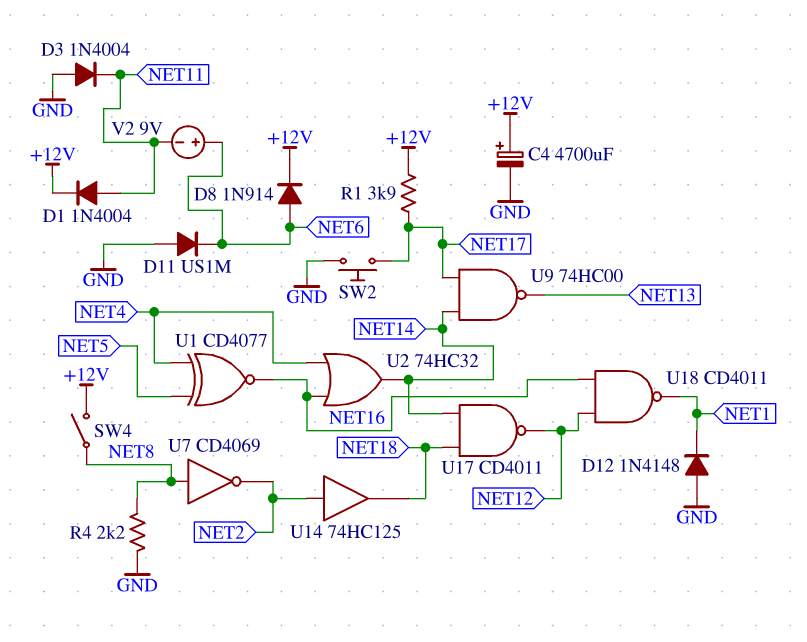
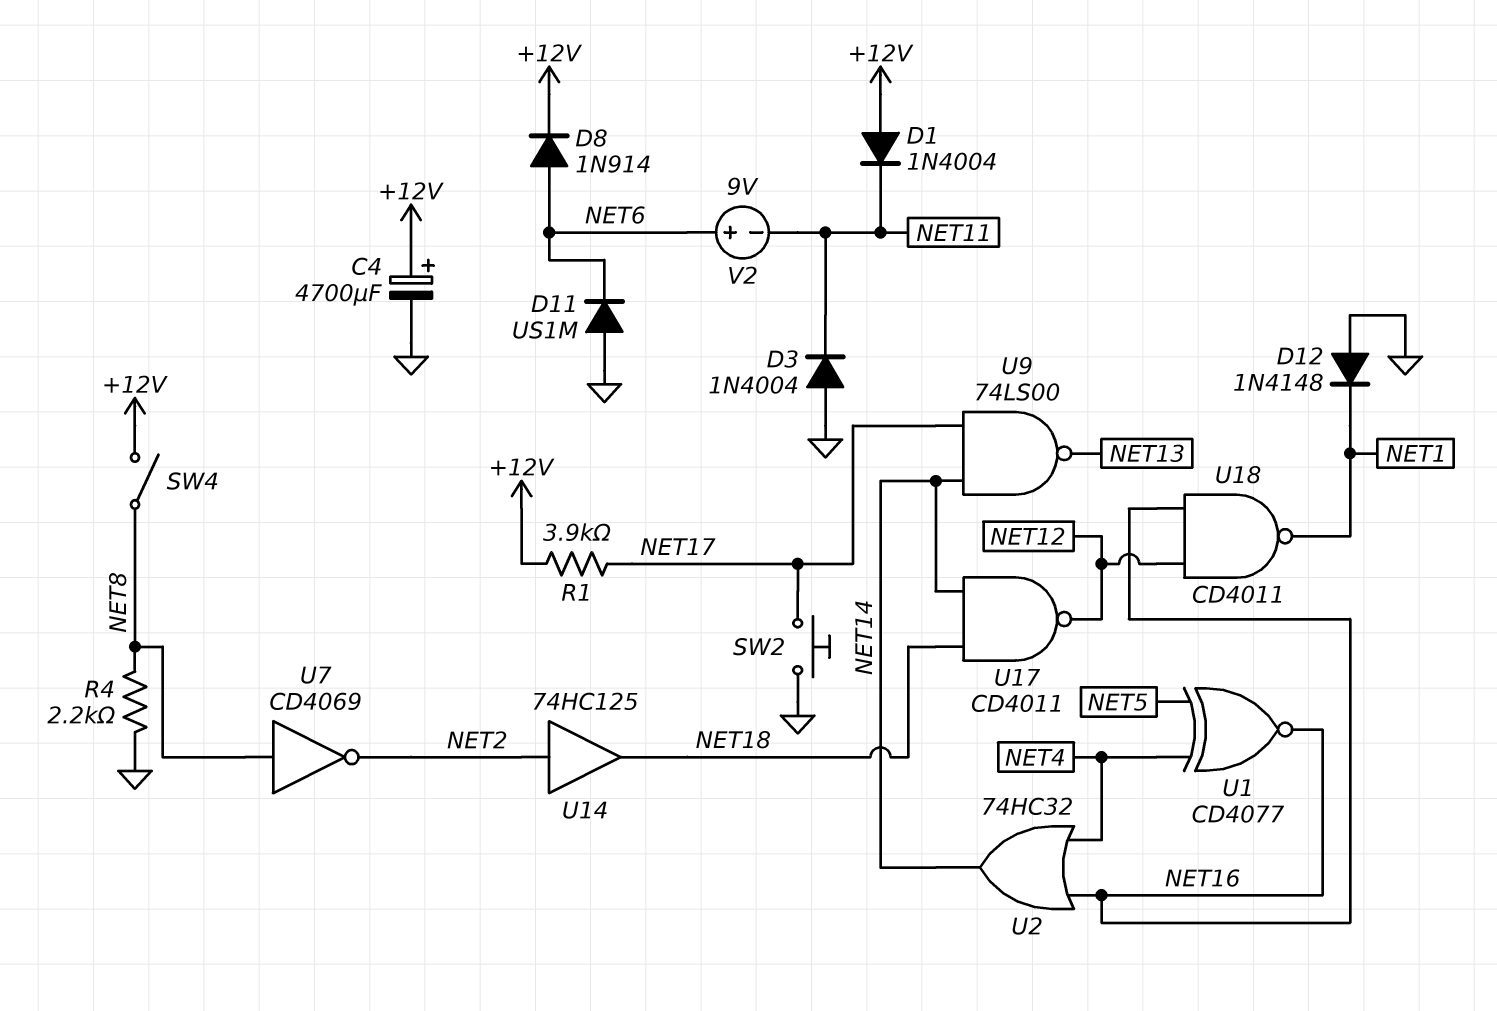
D1: diode 1N4004 (A NET11, K +12V) -> diode 1N4004 (A +12V, K NET11)
U9: NAND 74HC00 (in NET14, in NET17, out NET13) -> NAND 74LS00 (in NET14, in NET17, out NET13)

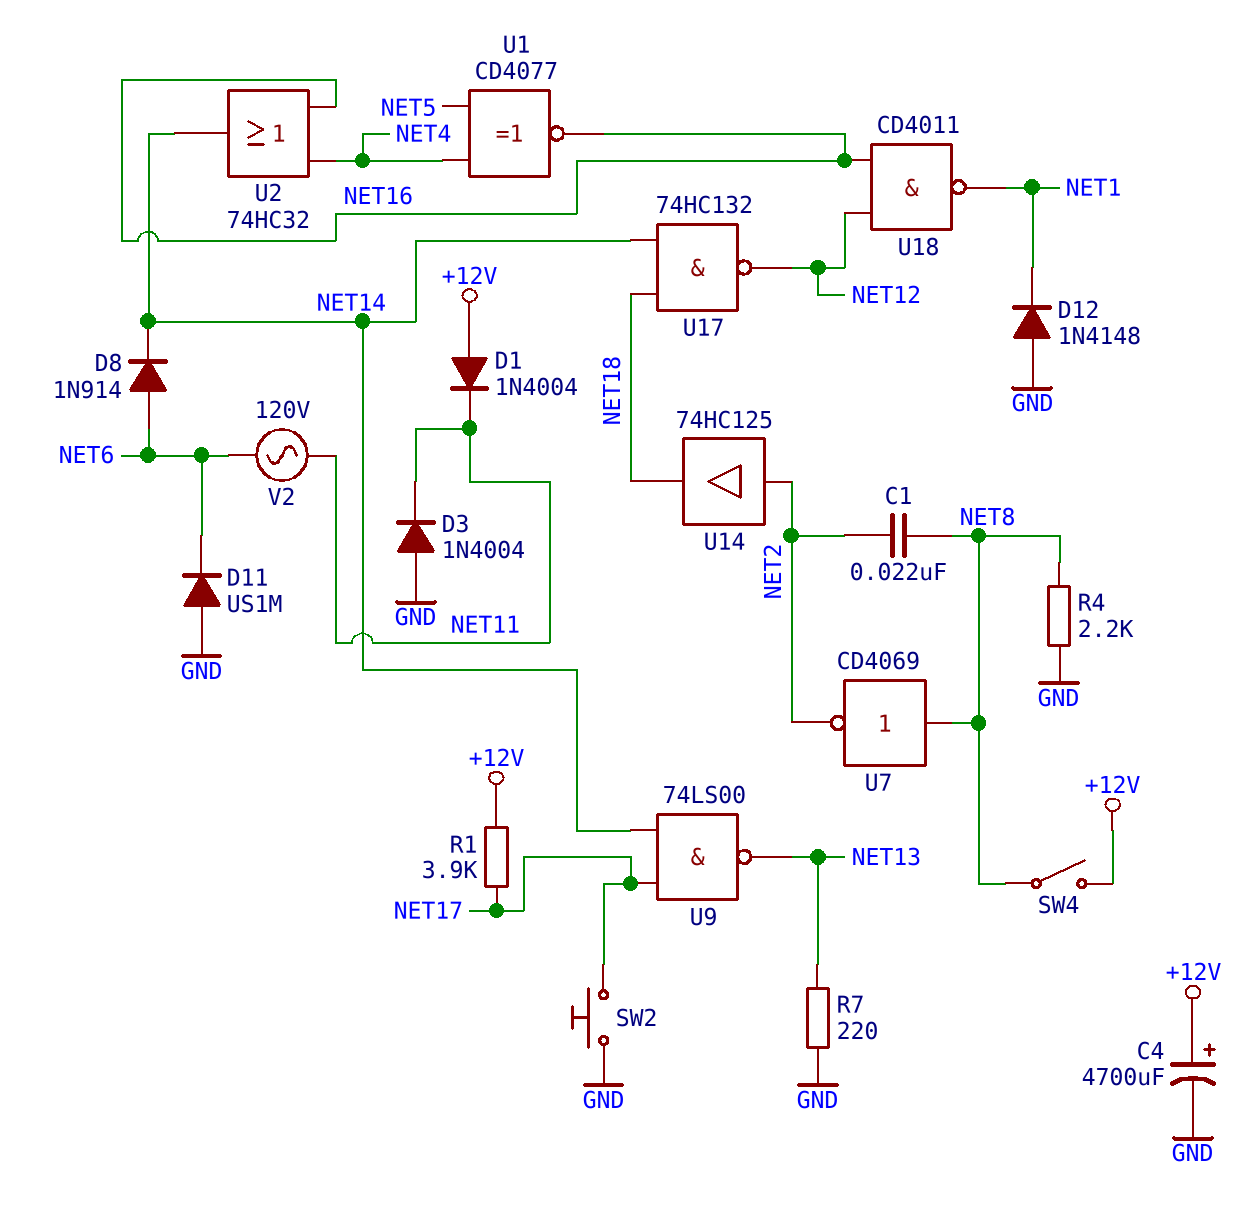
C1: none -> 22nF (NET2, NET8)
D8: diode 1N914 (A NET6, K +12V) -> diode 1N914 (A NET6, K NET14)
R7: none -> 220 (GND, NET13)
U17: NAND CD4011 (in NET14, in NET18, out NET12) -> NAND 74HC132 (in NET14, in NET18, out NET12)
V2: 9V (plus NET6, minus NET11) -> AC 120V (NET6, NET11)

